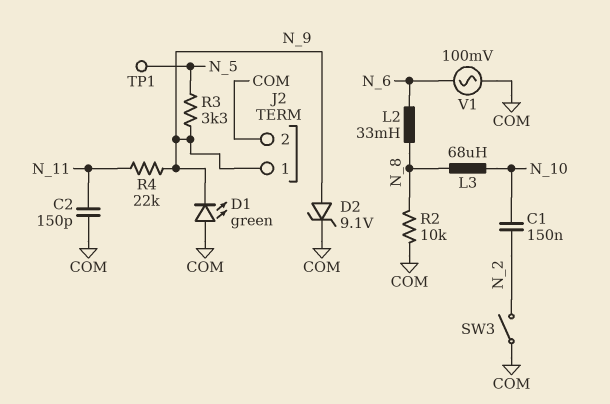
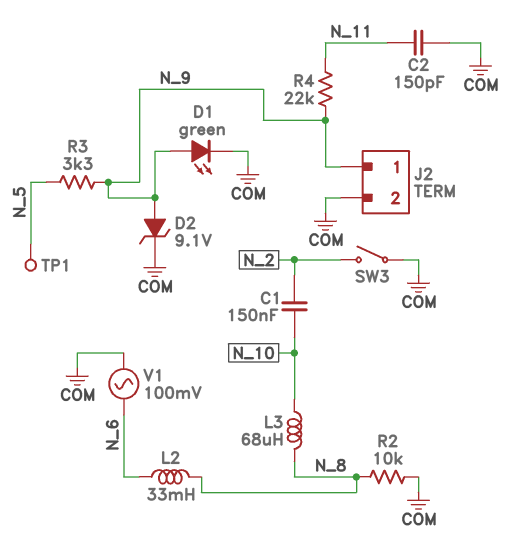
D1: LED green (A COM, K N_9) -> LED green (A N_9, K COM)

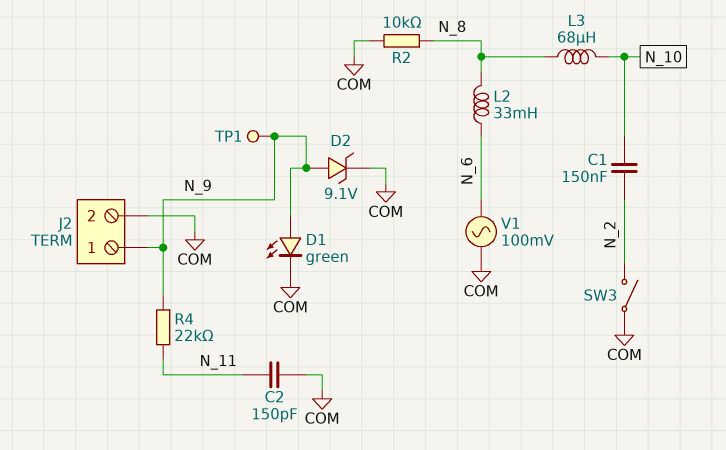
R3: 3.3k (N_5, N_9) -> none
TP1: test point (N_5) -> test point (N_9)

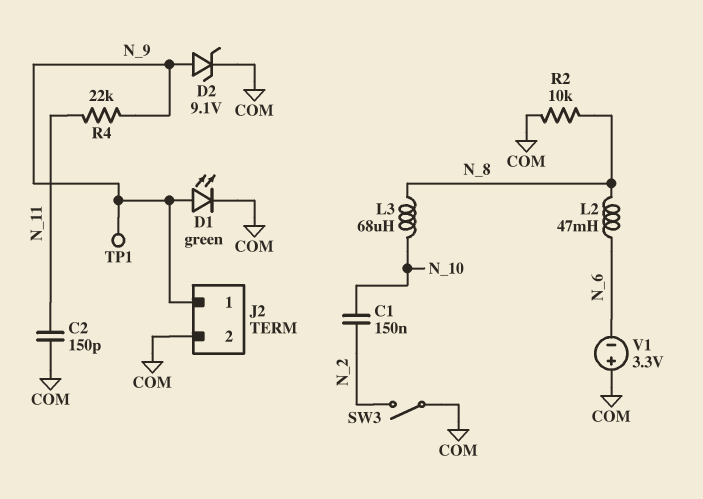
L2: 33mH (N_6, N_8) -> 47mH (N_6, N_8)
V1: AC 100mV (COM, N_6) -> 3.3V (plus COM, minus N_6)

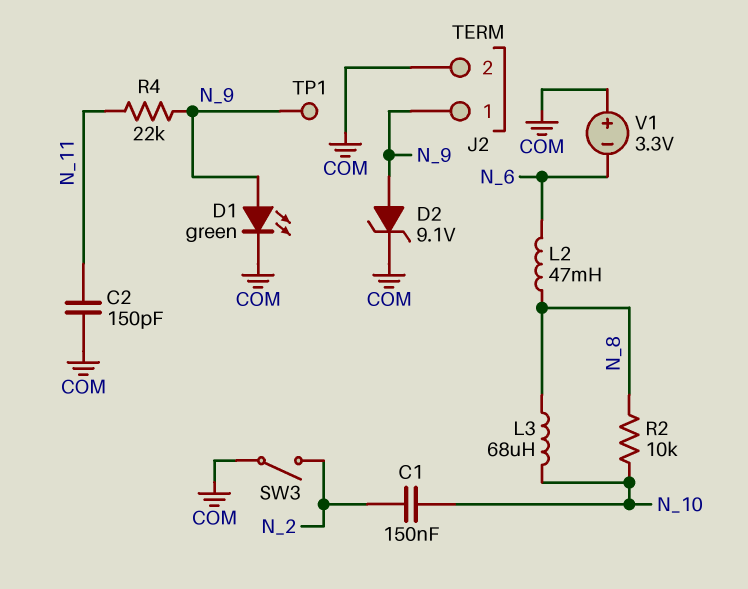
R2: 10k (COM, N_8) -> 10k (N_8, N_10)

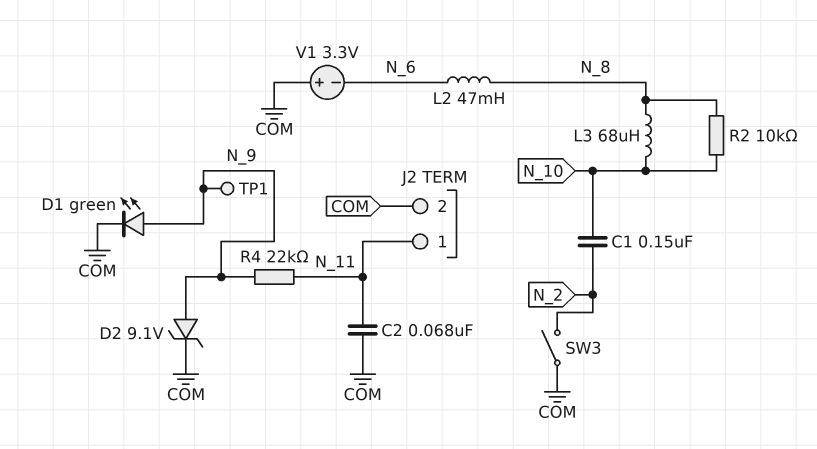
C2: 150pF (COM, N_11) -> 68nF (COM, N_11)
J2 pin 1: N_9 -> N_11

